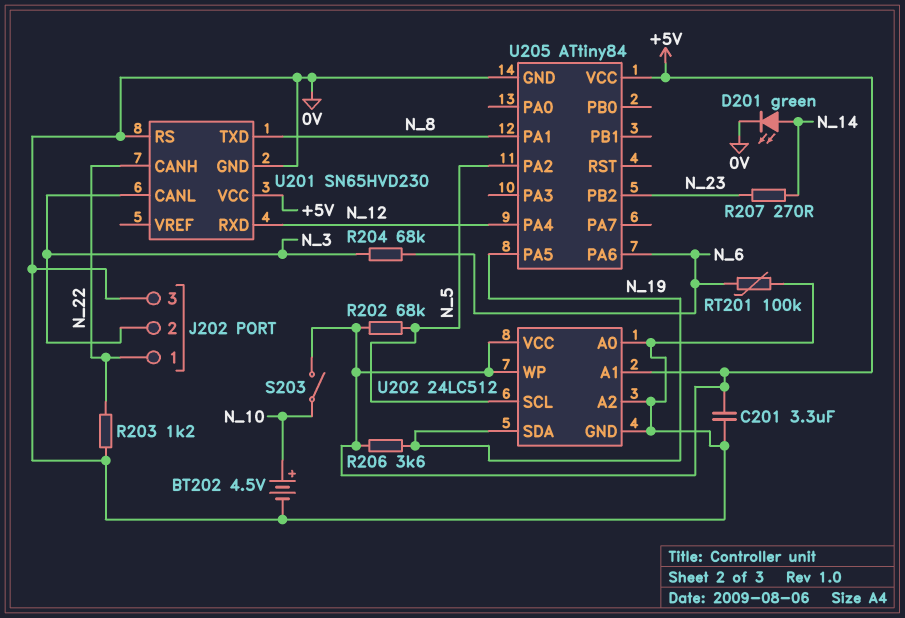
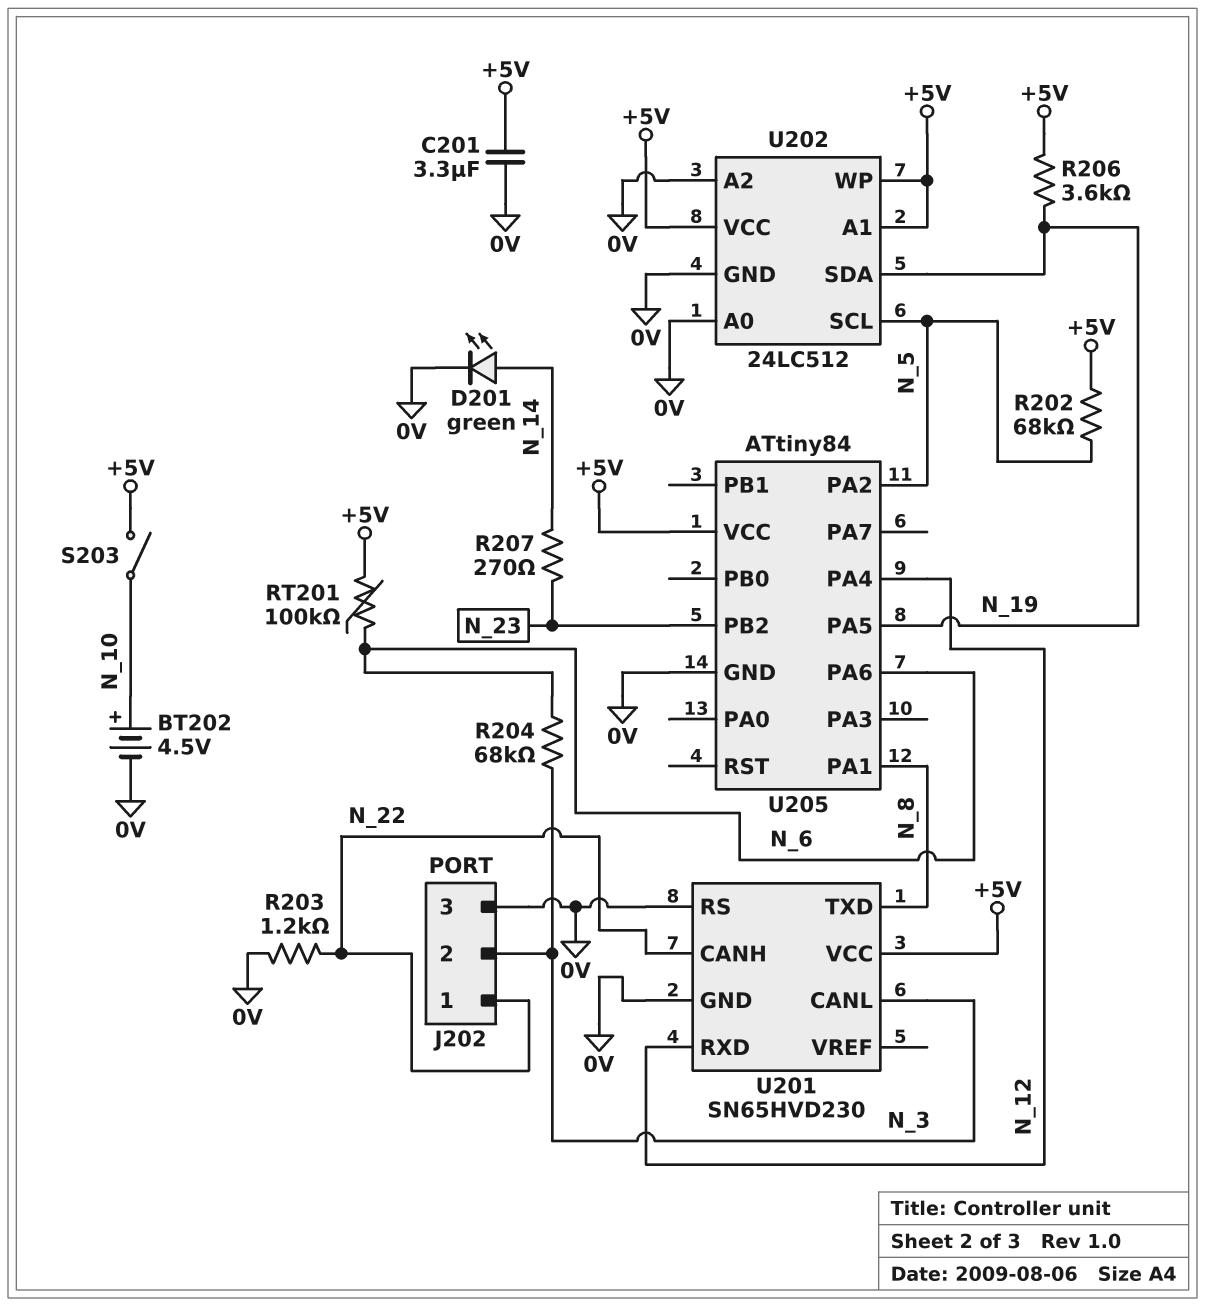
RT201: 100k (0V, N_6) -> 100k (+5V, N_6)

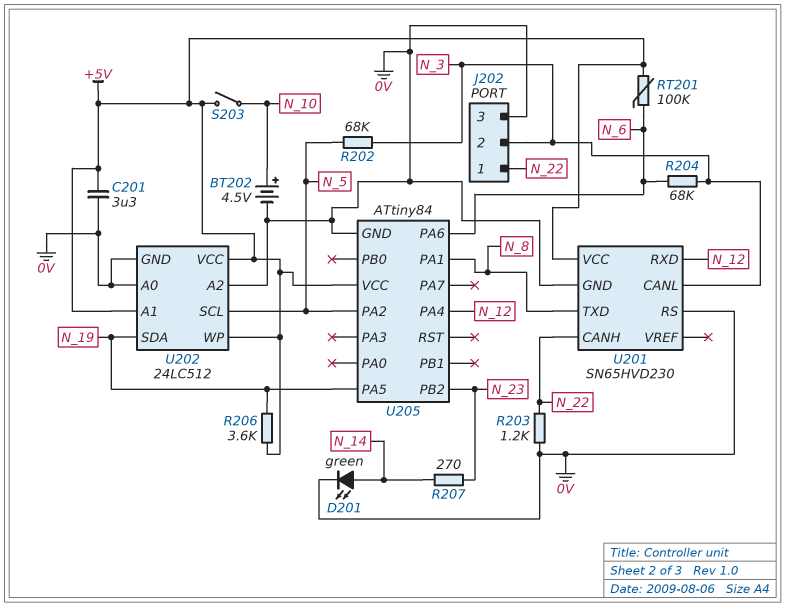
R202: 68k (+5V, N_5) -> 68k (N_3, N_5)

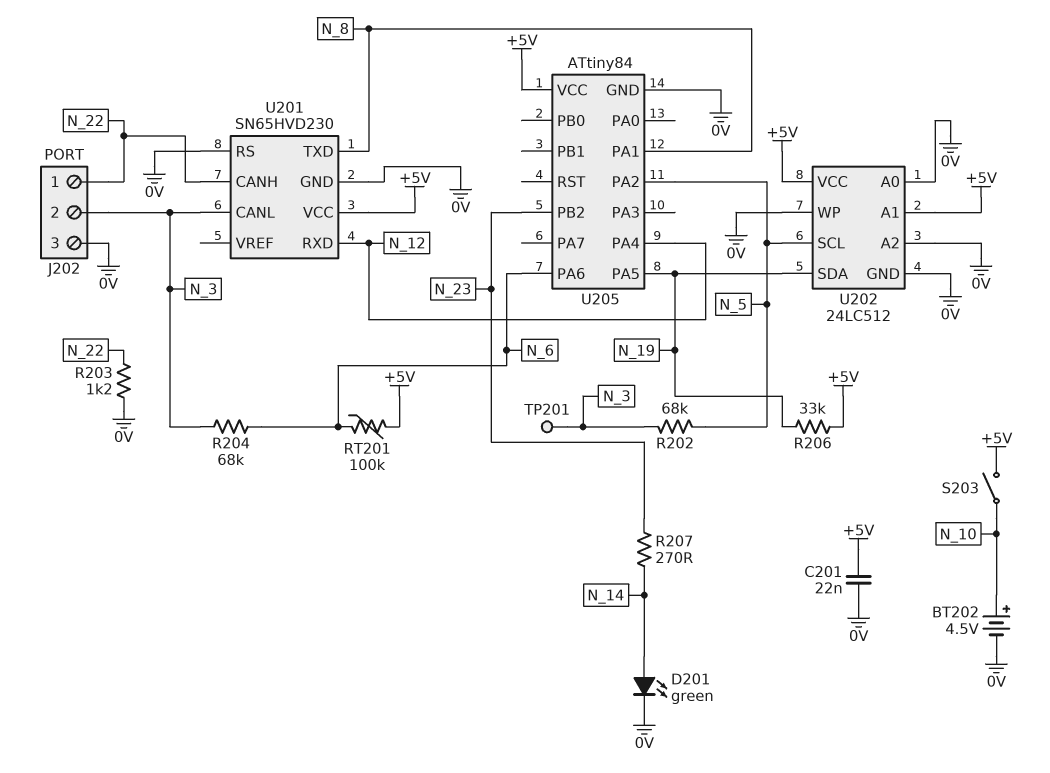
C201: 3.3uF (+5V, 0V) -> 22nF (+5V, 0V)
R206: 3.6k (+5V, N_19) -> 33k (+5V, N_19)
TP201: none -> test point (N_3)
U202 pin WP: +5V -> 0V

